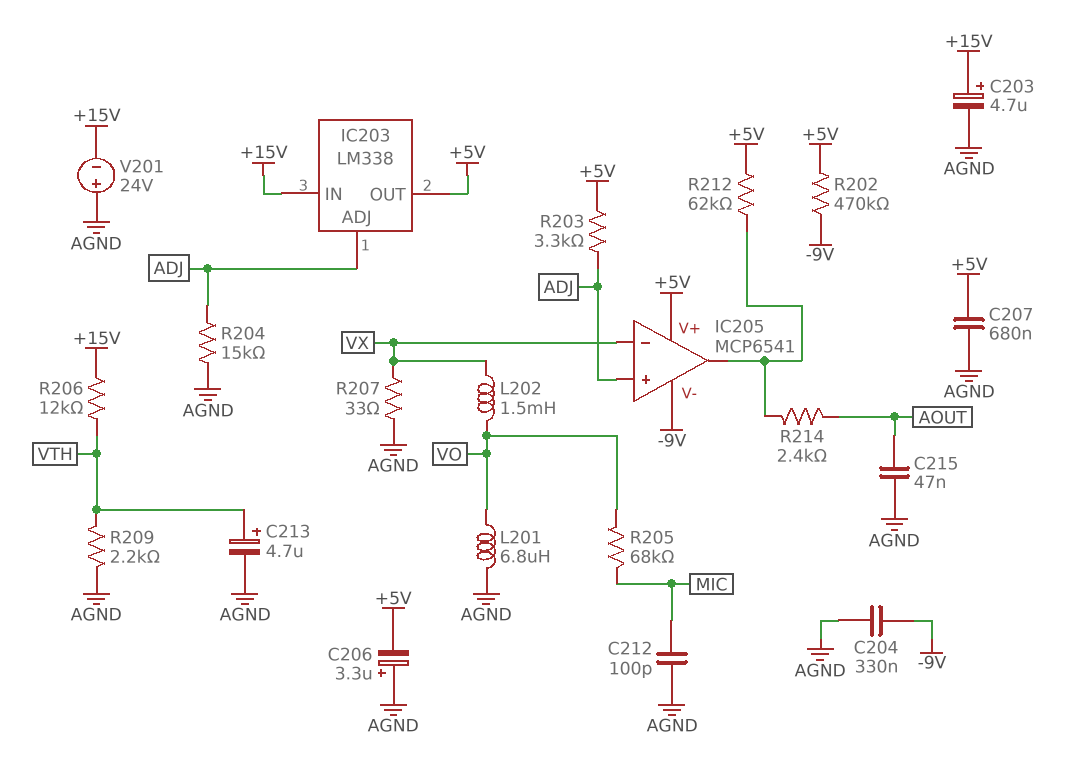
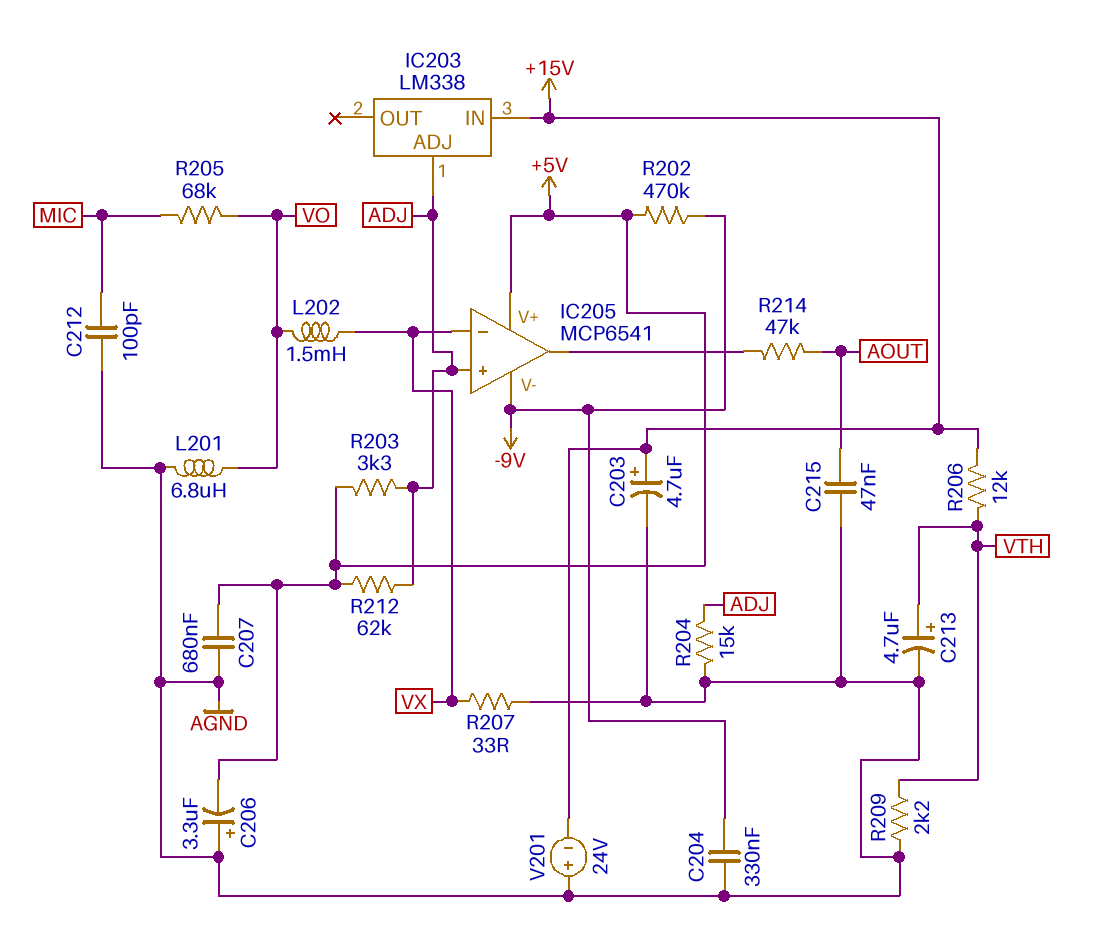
IC203 pin OUT: +5V -> none
R212: 62k (+5V, IC205/out) -> 62k (+5V, ADJ)
R214: 2.4k (AOUT, IC205/out) -> 47k (AOUT, IC205/out)

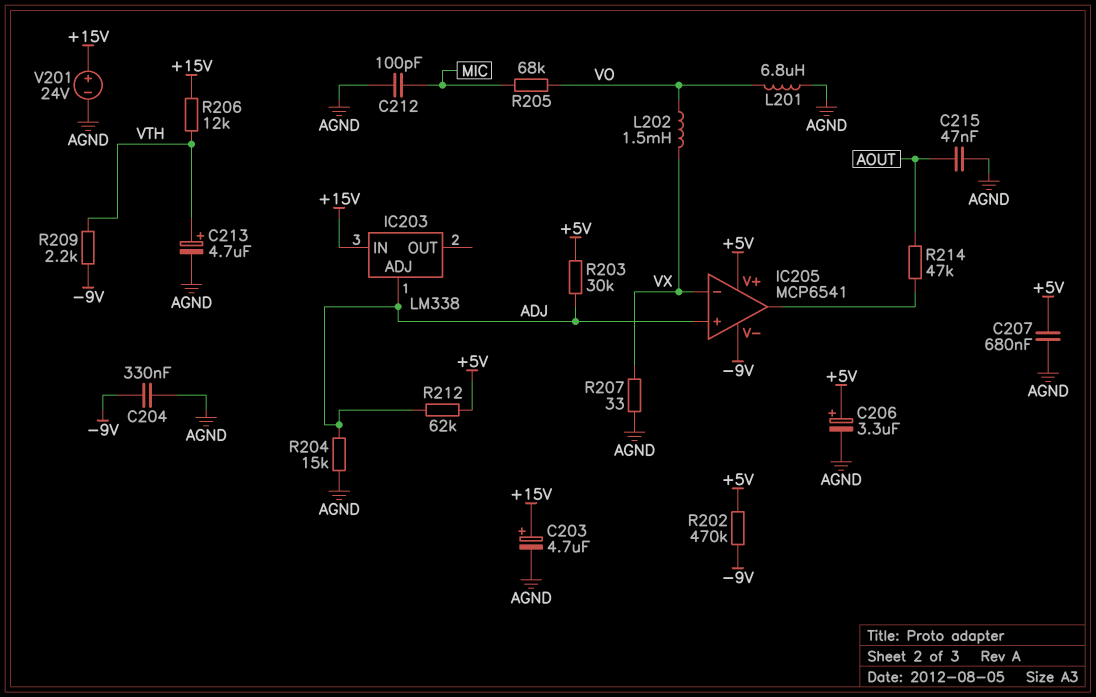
C206: 3.3uF (plus AGND, minus +5V) -> 3.3uF (plus +5V, minus AGND)
R203: 3.3k (+5V, ADJ) -> 30k (+5V, ADJ)
R209: 2.2k (AGND, VTH) -> 2.2k (-9V, VTH)
V201: 24V (plus AGND, minus +15V) -> 24V (plus +15V, minus AGND)

